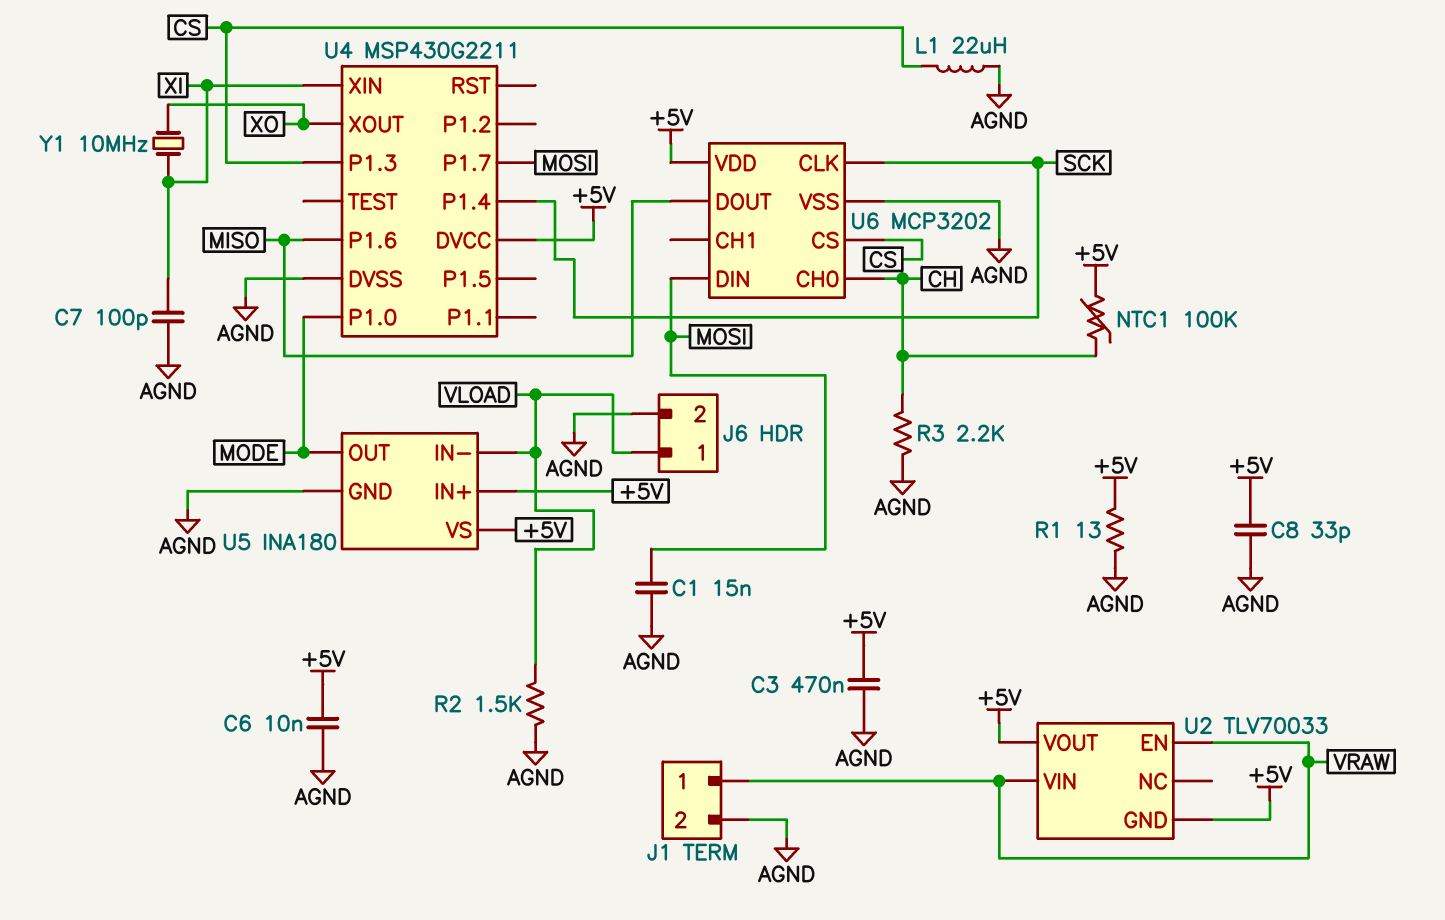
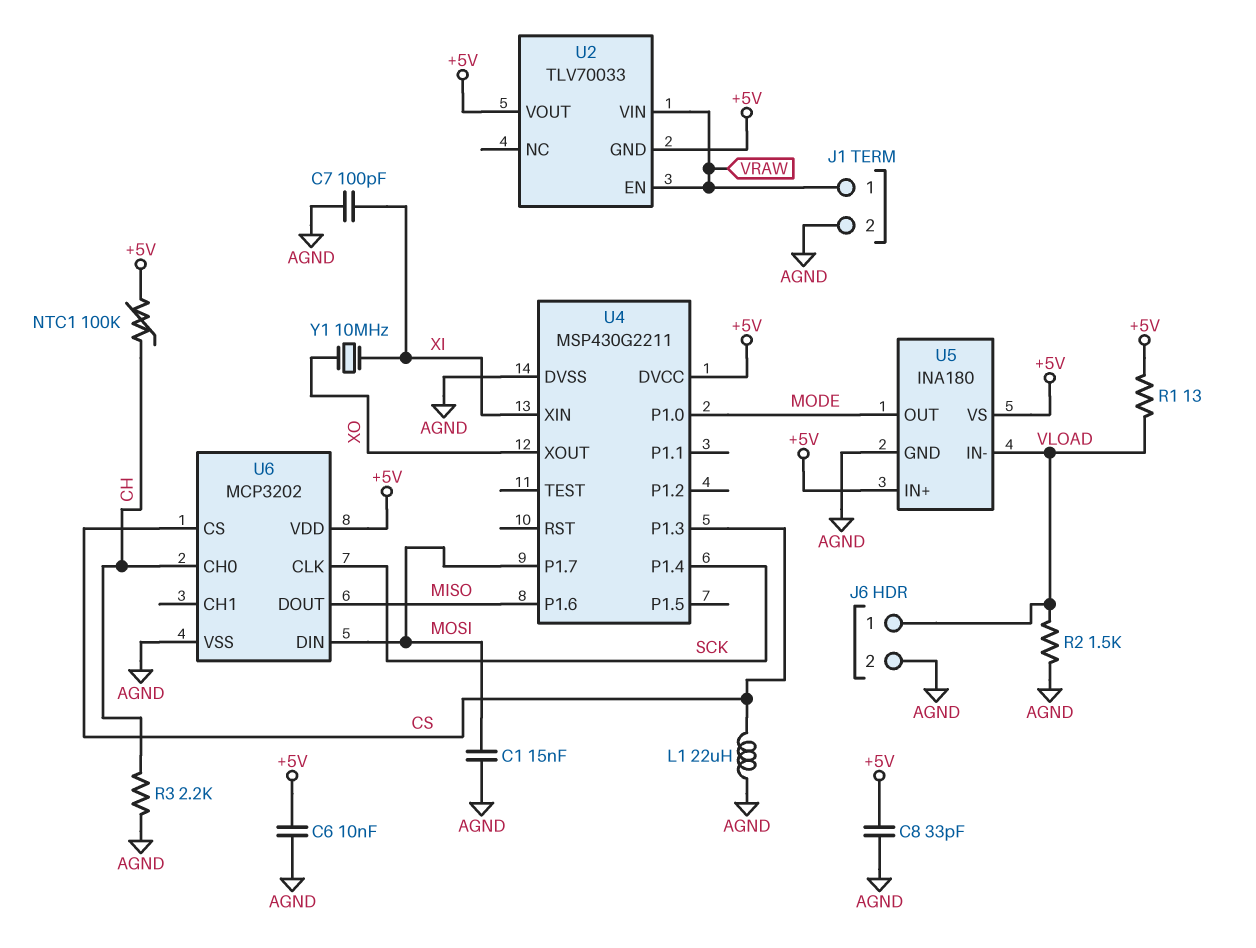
C3: 470nF (+5V, AGND) -> none
R1: 13 (+5V, AGND) -> 13 (+5V, VLOAD)

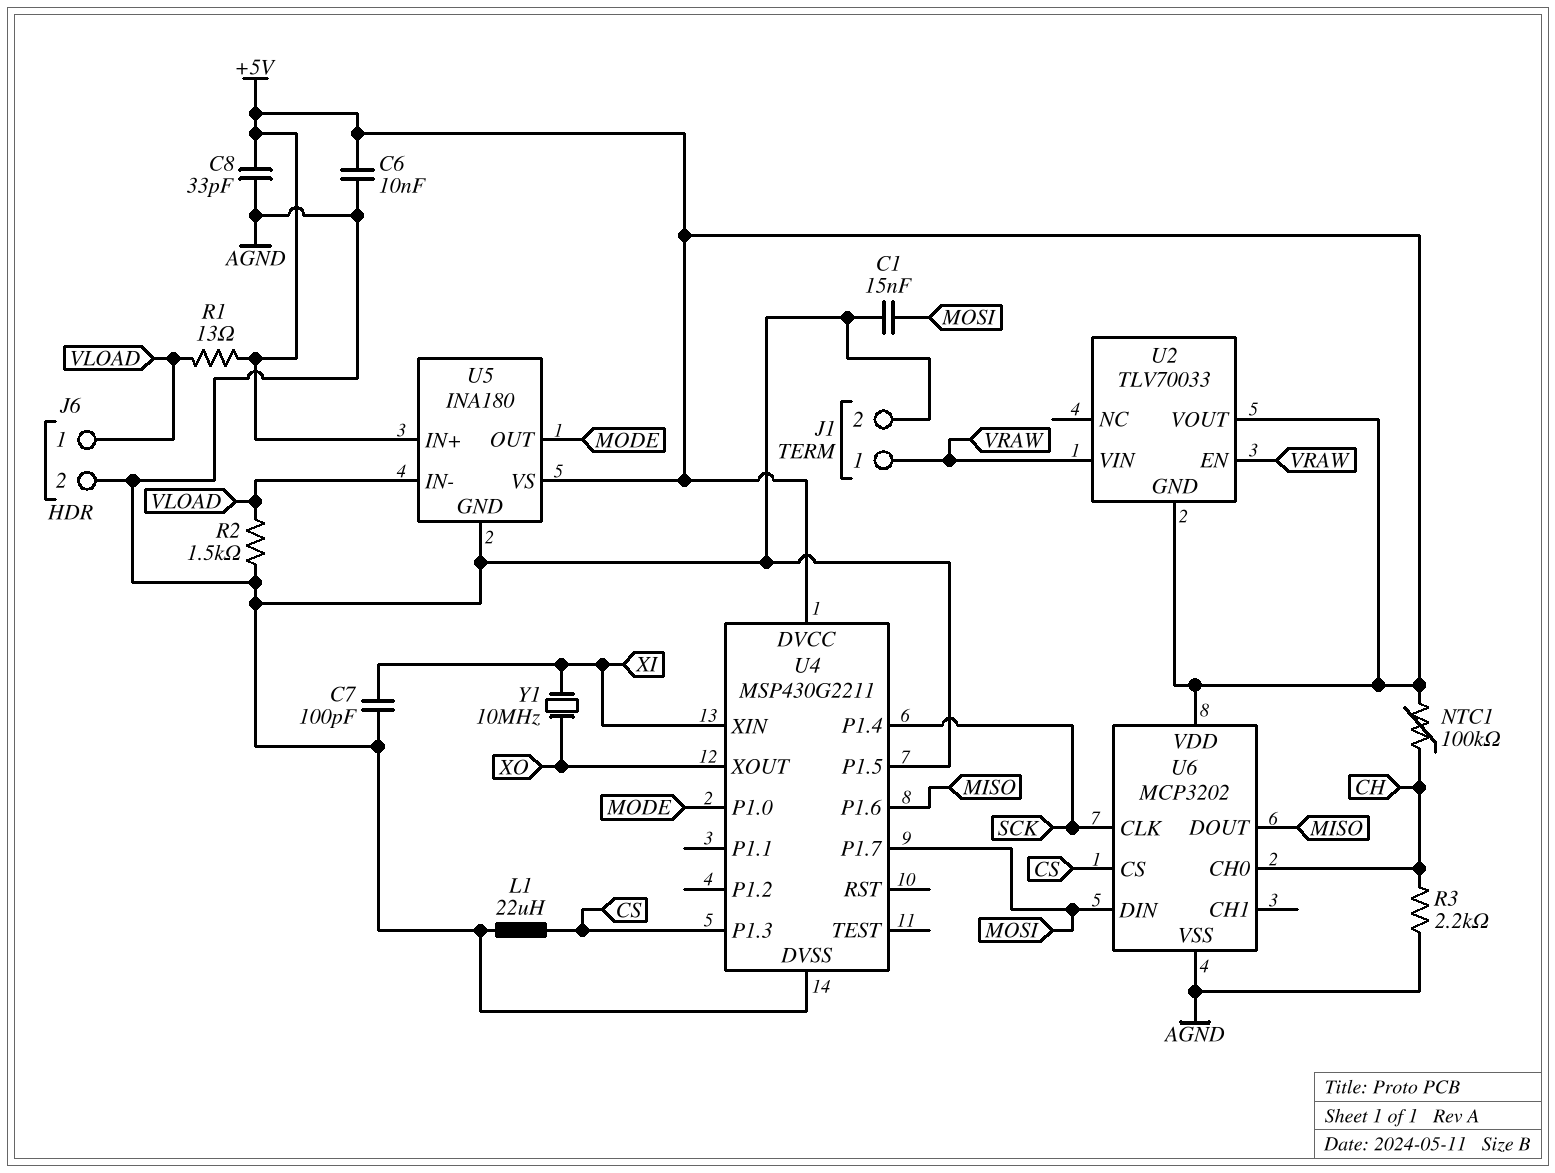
U4 pin P1.5: none -> AGND

